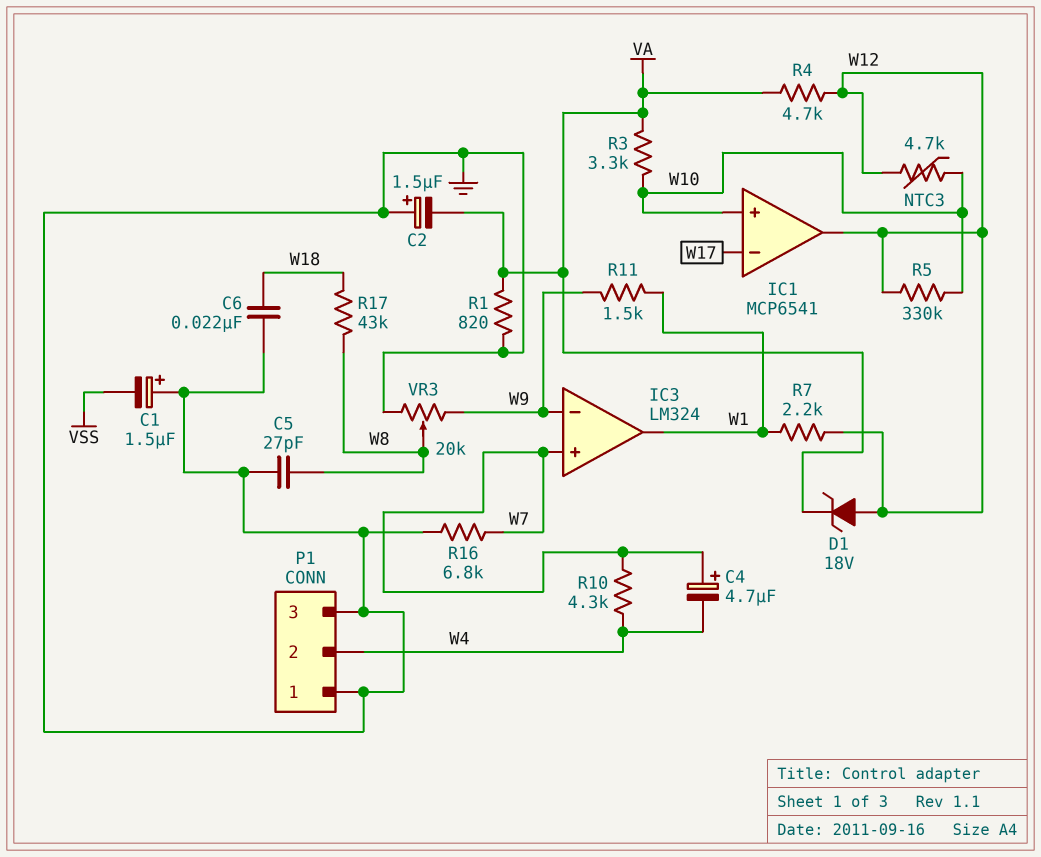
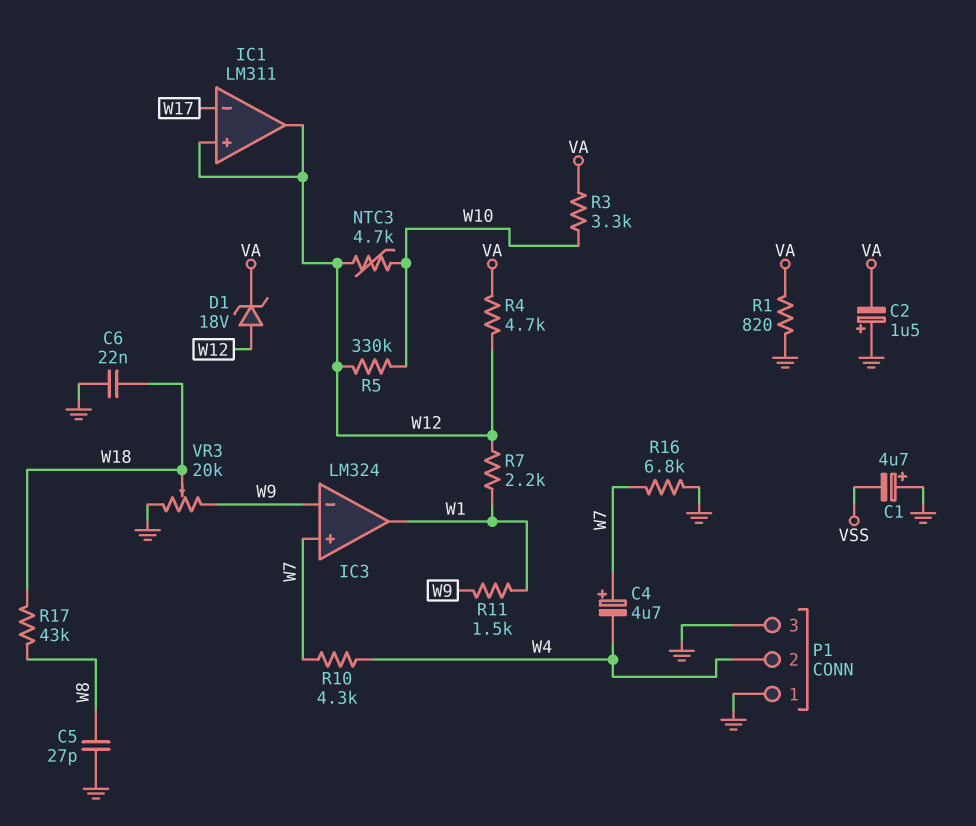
C1: 1.5uF (plus GND, minus VSS) -> 4.7uF (plus GND, minus VSS)
IC1: MCP6541 -> LM311
IC1 pin in+: W10 -> W12
VR3: 20k (GND, W9, wiper W8) -> 20k (GND, W9, wiper W18)

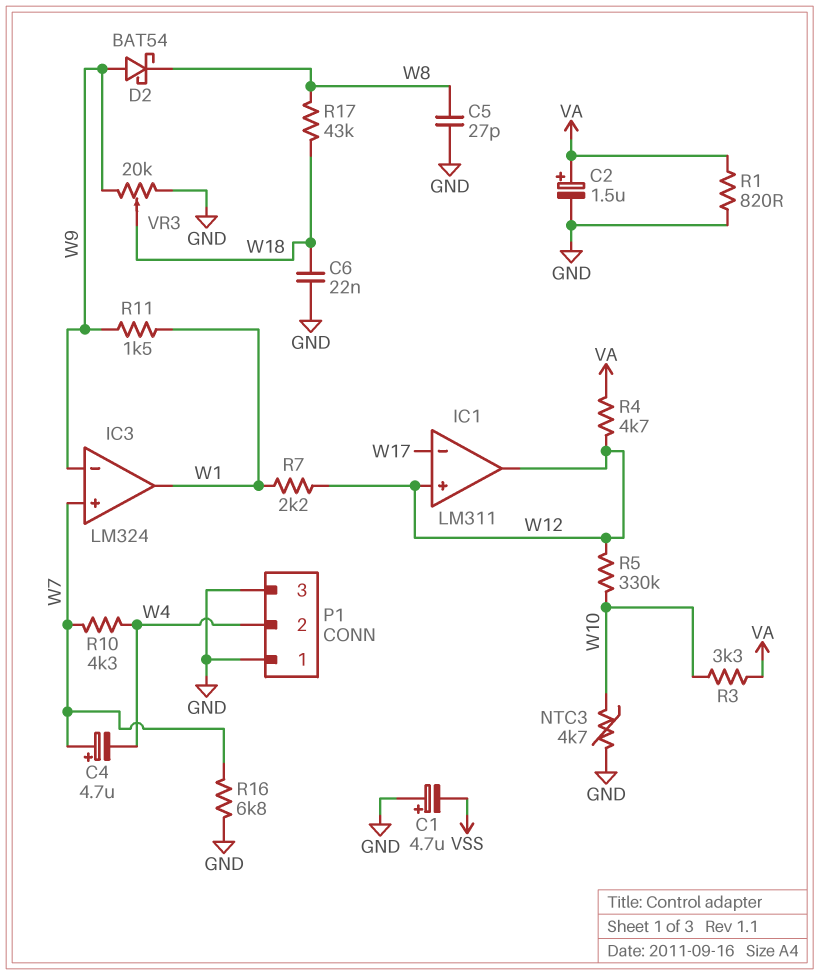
C2: 1.5uF (plus GND, minus VA) -> 1.5uF (plus VA, minus GND)
D1: zener 18V (A W12, K VA) -> none
D2: none -> schottky BAT54 (A W9, K W8)
NTC3: 4.7k (W10, W12) -> 4.7k (GND, W10)

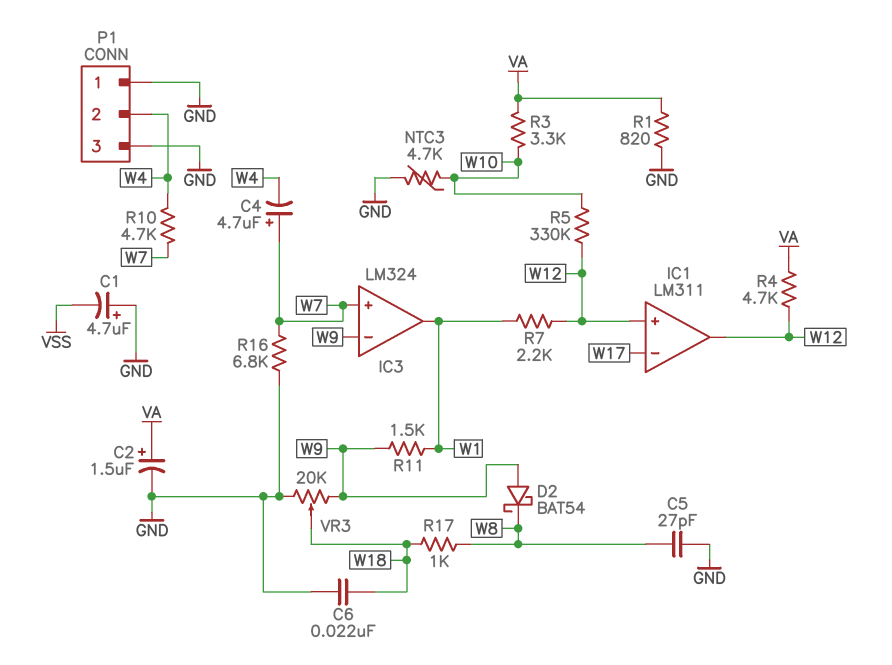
R10: 4.3k (W4, W7) -> 4.7k (W4, W7)
R17: 43k (W8, W18) -> 1k (W8, W18)

